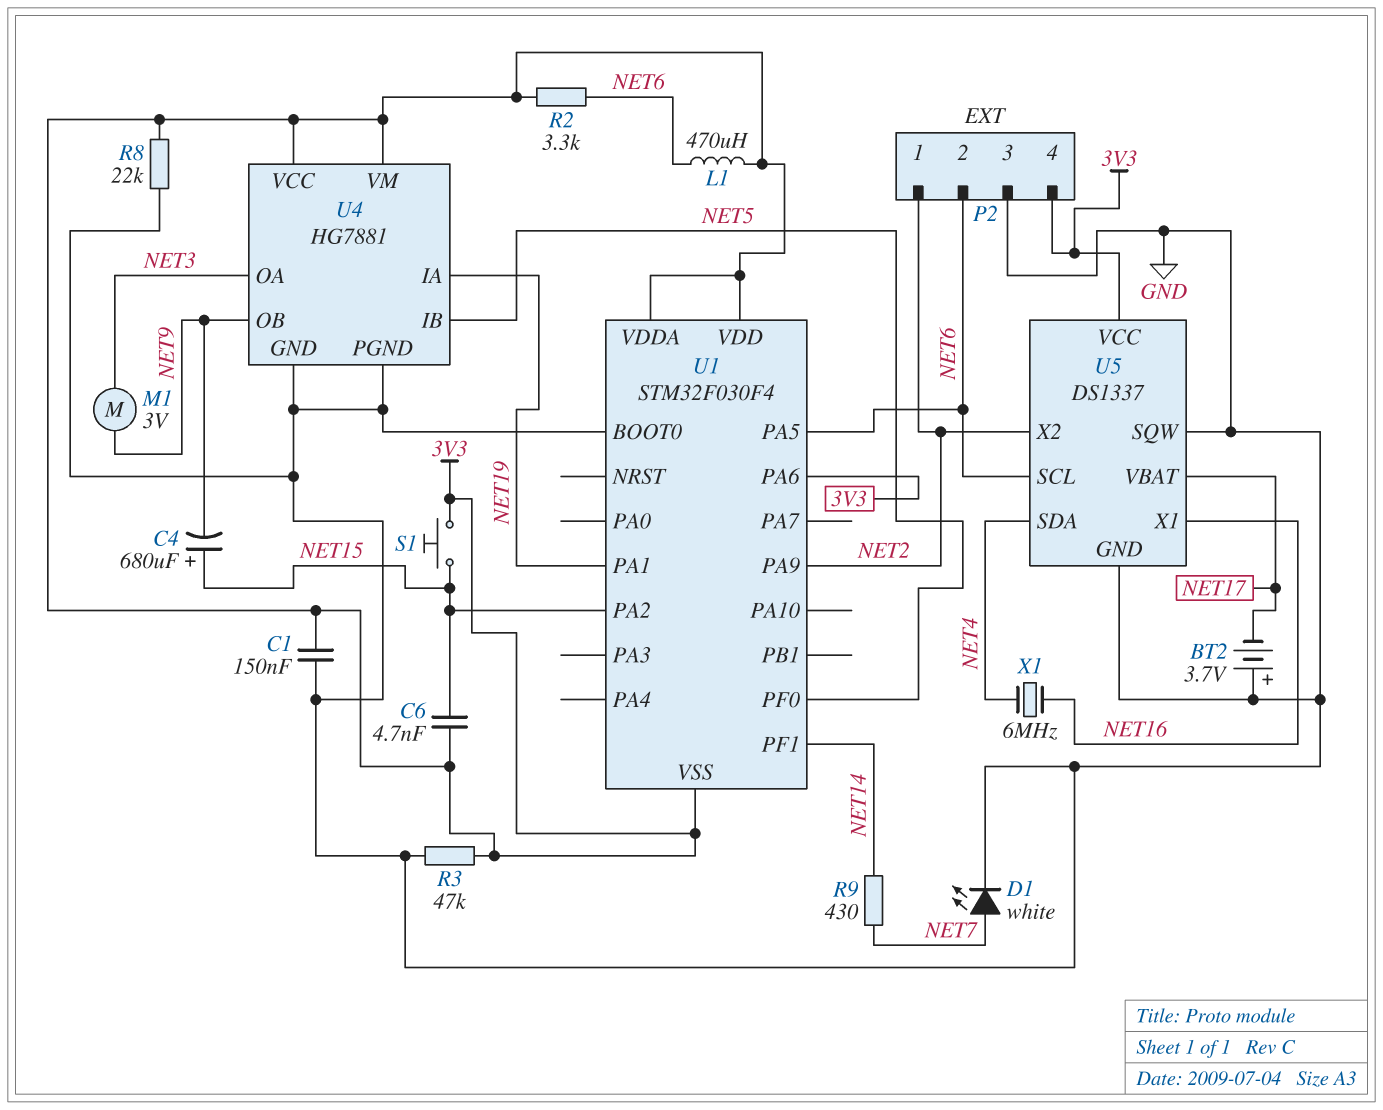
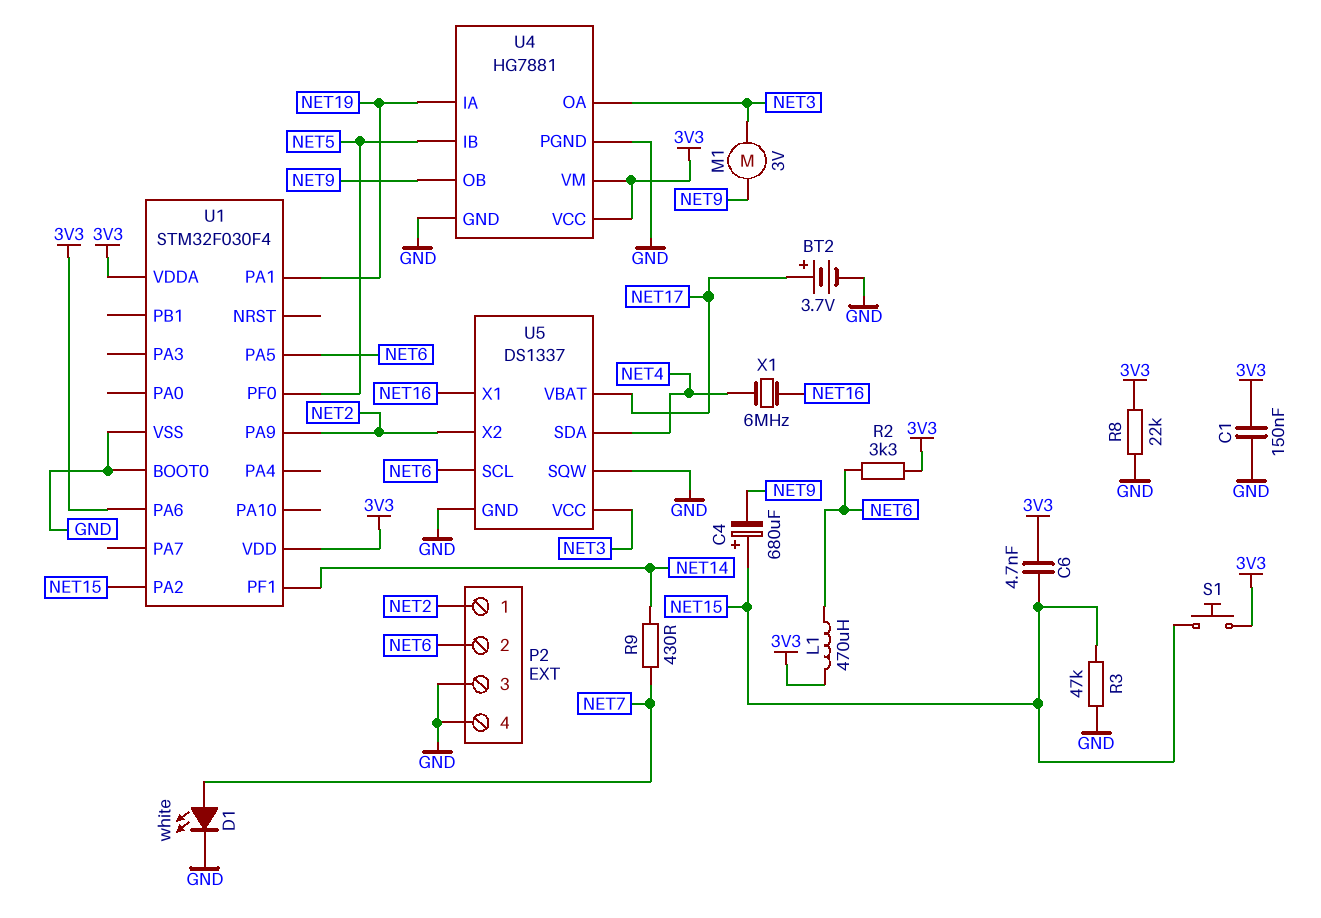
BT2: 3.7V (plus GND, minus NET17) -> 3.7V (plus NET17, minus GND)
P2 pin 4: 3V3 -> GND
R3: 47k (3V3, GND) -> 47k (GND, NET15)
U1 pin VSS: 3V3 -> GND
U5 pin VCC: 3V3 -> NET3

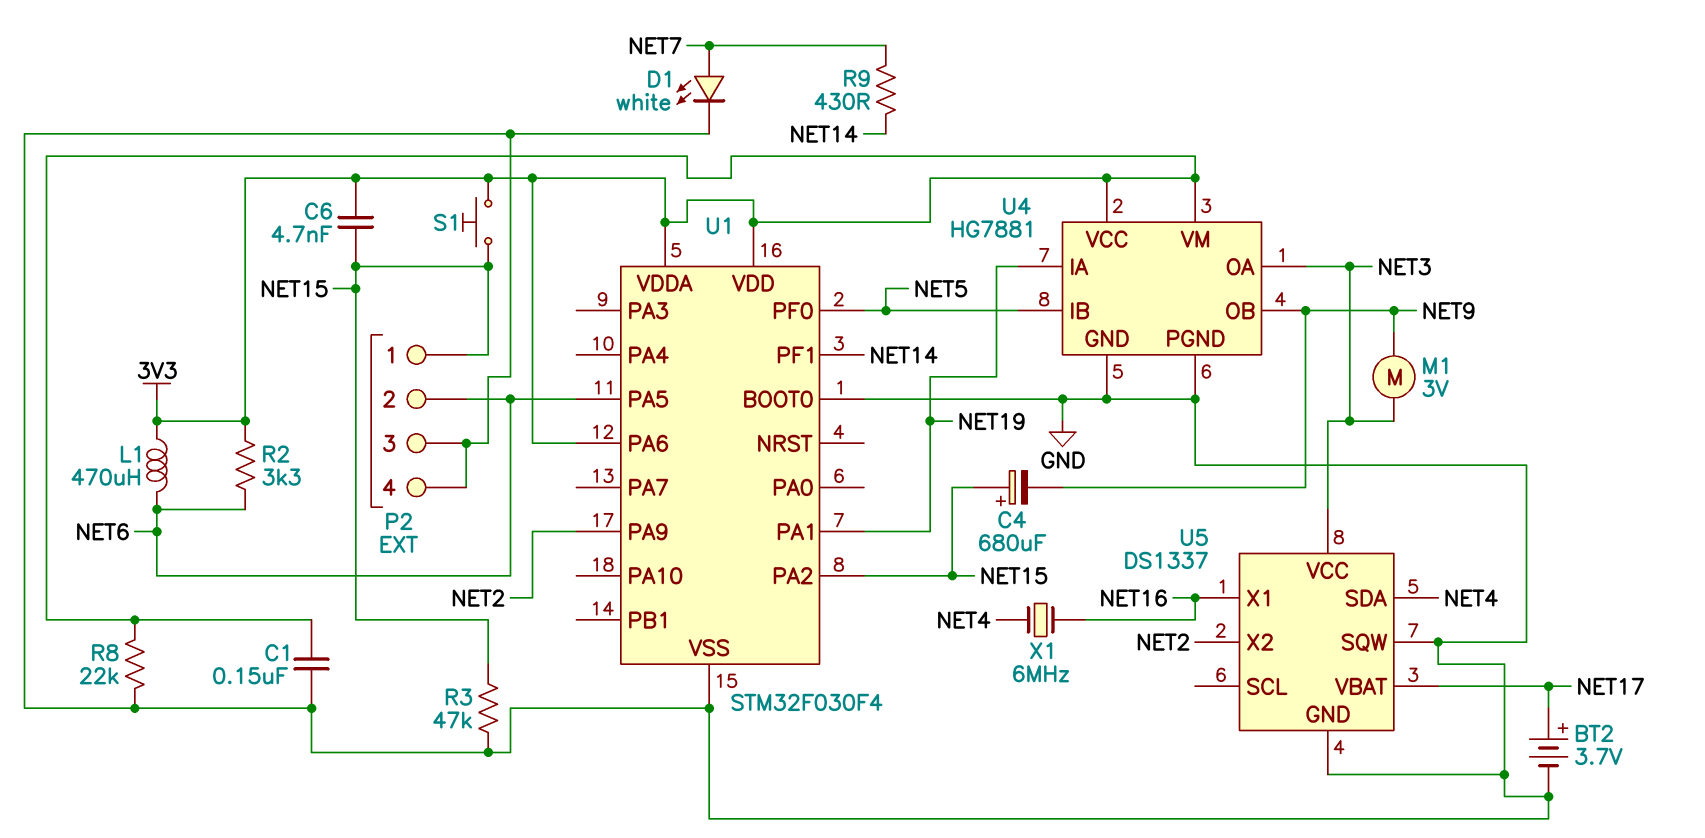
P2 pin 1: NET2 -> NET15
U5 pin SCL: NET6 -> none

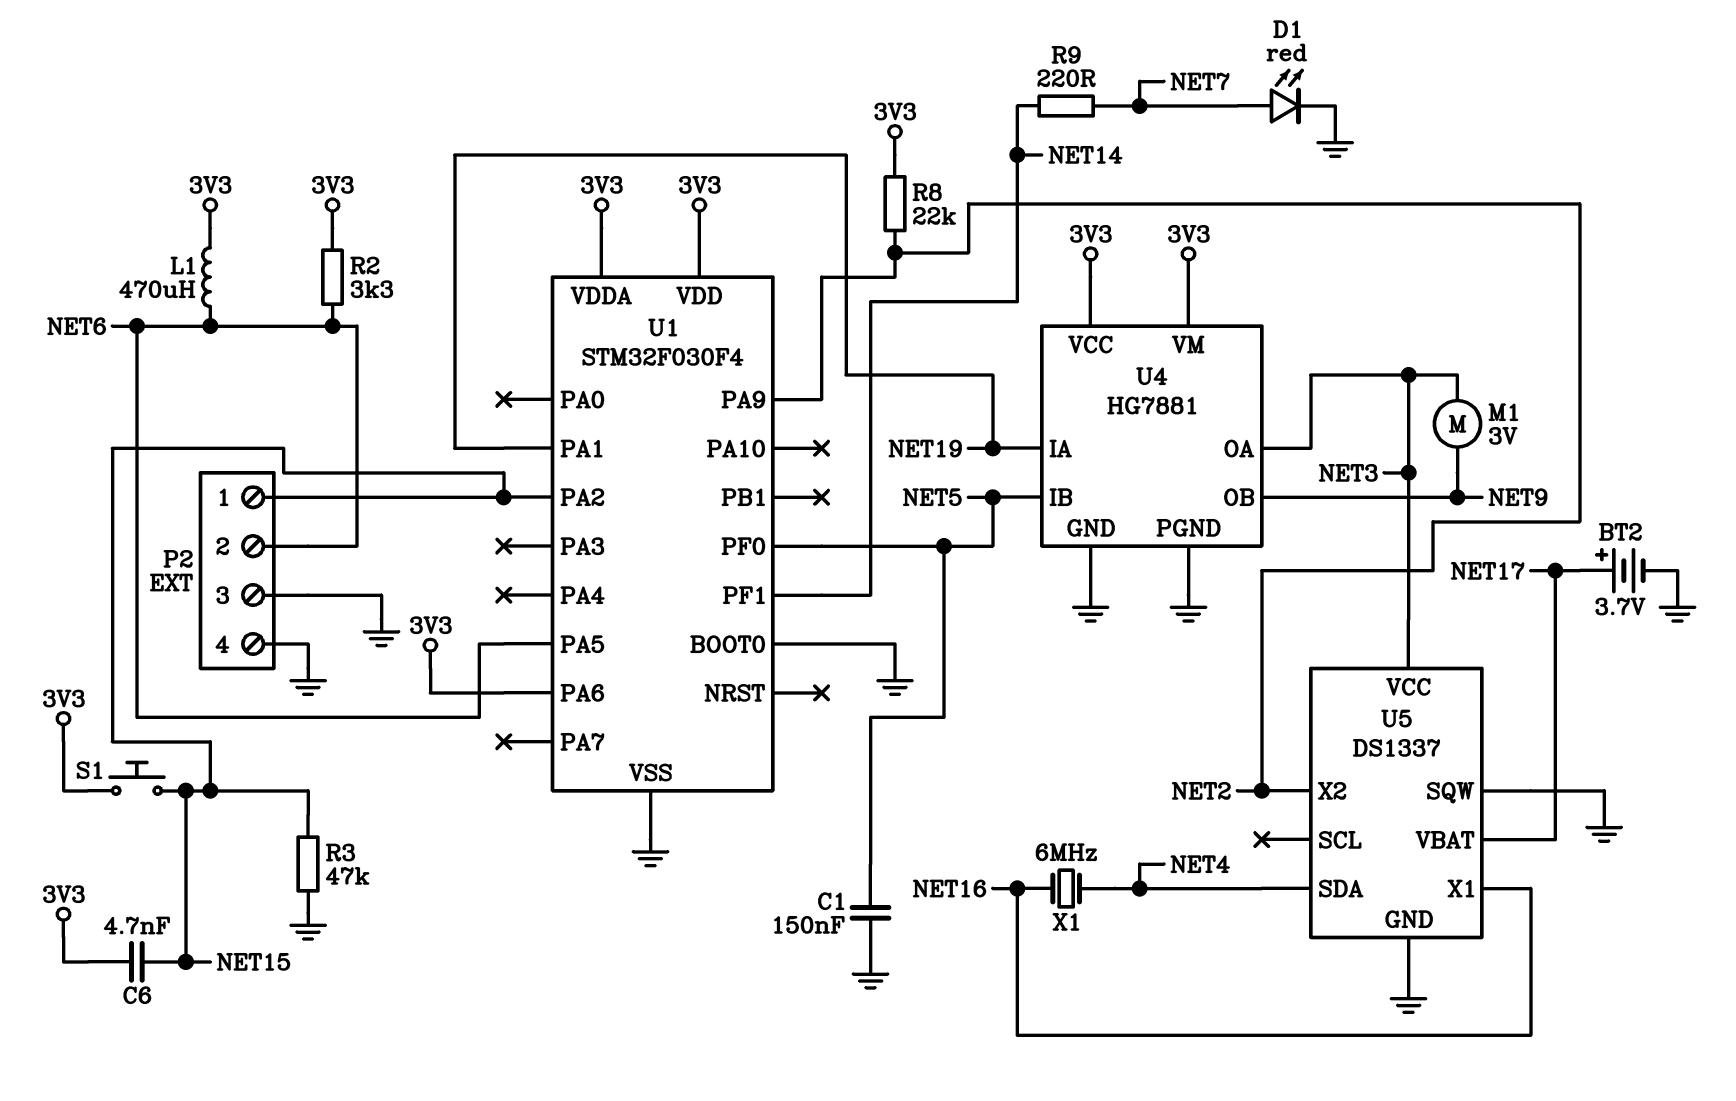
C1: 150nF (3V3, GND) -> 150nF (GND, NET5)
C4: 680uF (plus NET15, minus NET9) -> none
D1: LED white (A NET7, K GND) -> LED red (A NET7, K GND)
R8: 22k (3V3, GND) -> 22k (3V3, NET2)
R9: 430 (NET7, NET14) -> 220 (NET7, NET14)

